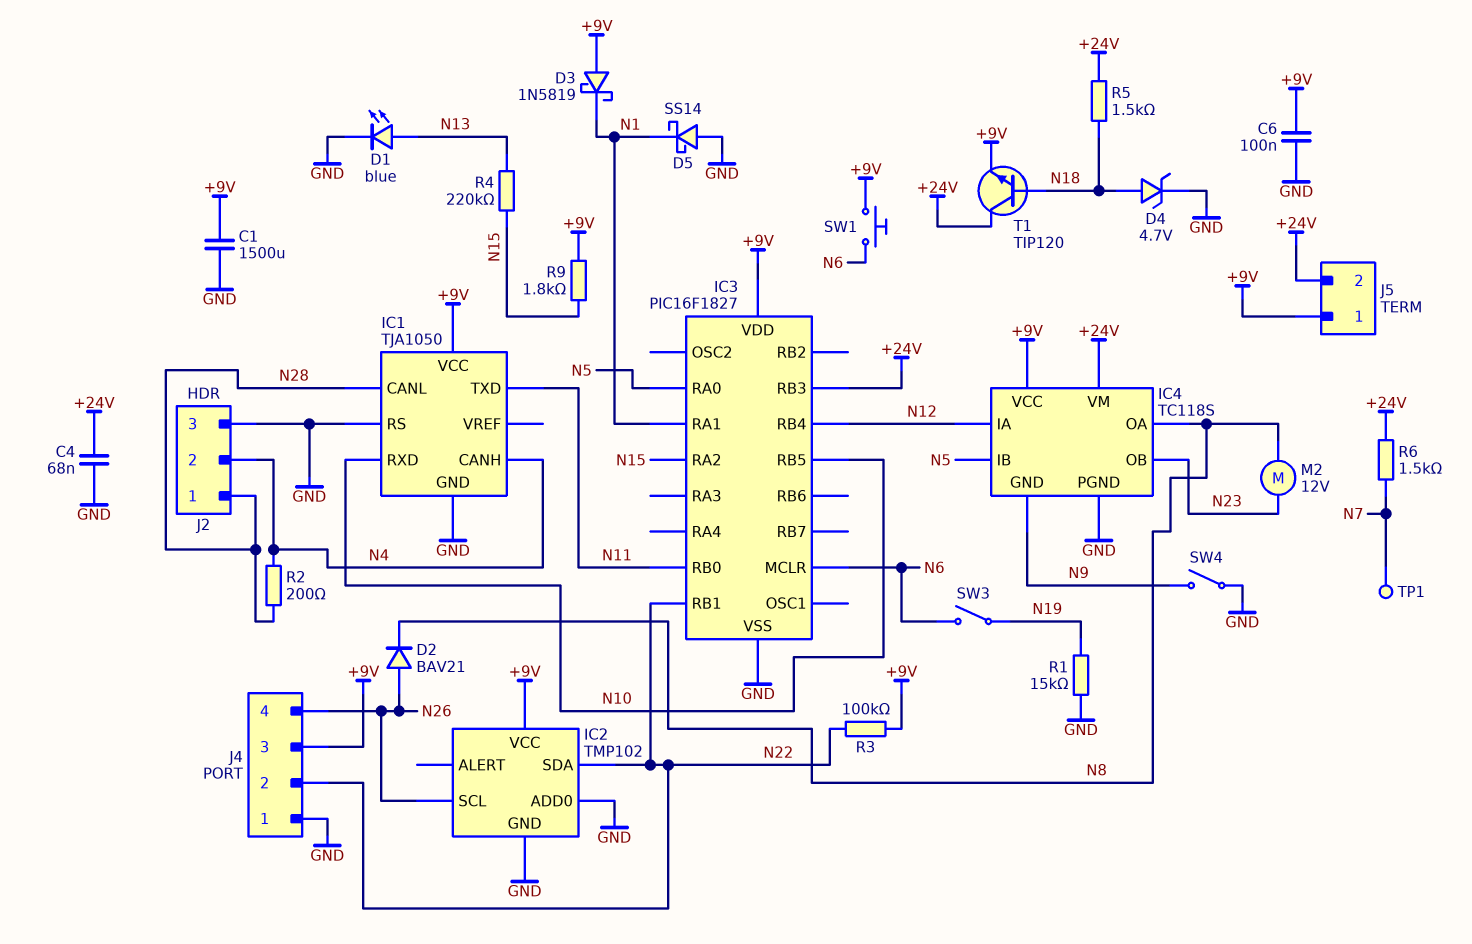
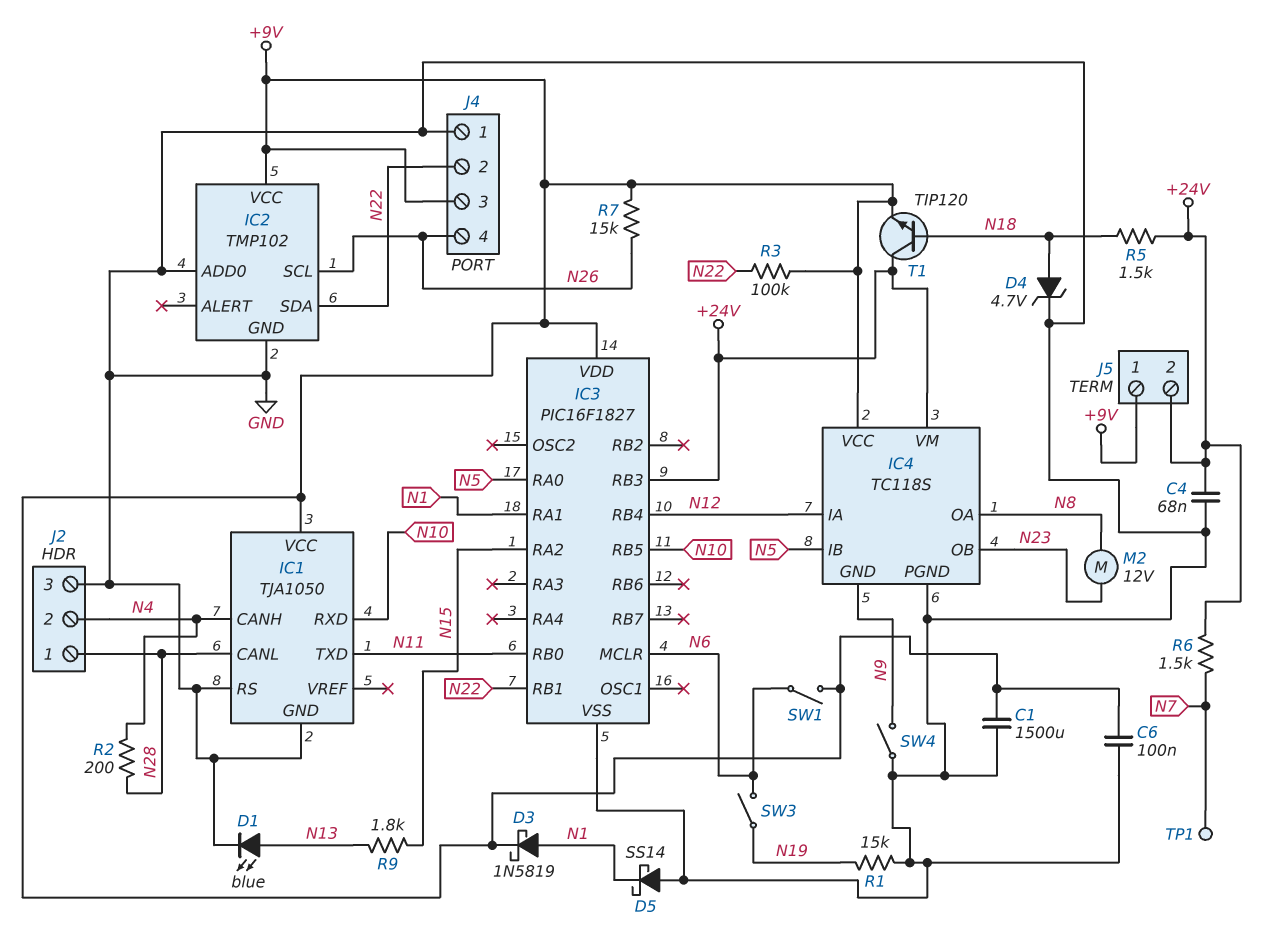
D2: diode BAV21 (A N26, K N8) -> none
D3: schottky 1N5819 (A +9V, K N1) -> schottky 1N5819 (A N1, K +9V)
R4: 220k (N13, N15) -> none
R7: none -> 15k (+9V, N26)
R9: 1.8k (+9V, N15) -> 1.8k (N13, N15)
SW1: button (+9V, N6) -> switch (+9V, N6)

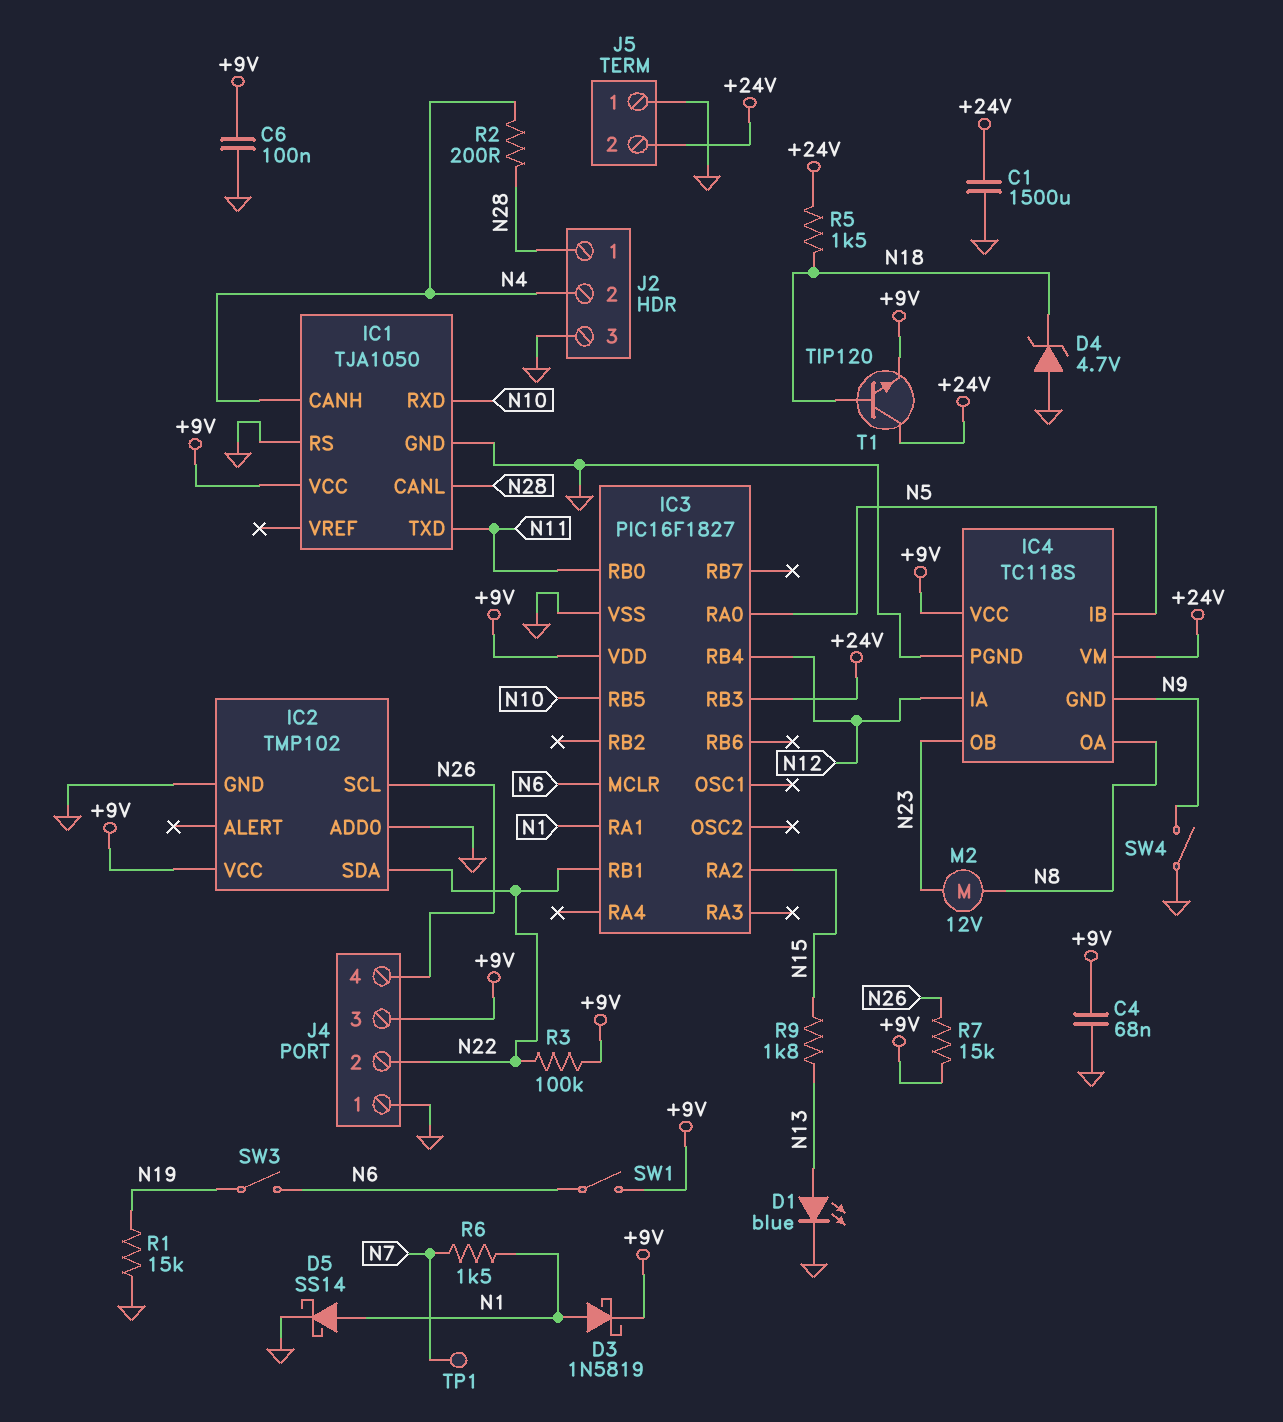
C1: 1500uF (+9V, GND) -> 1500uF (+24V, GND)
C4: 68nF (+24V, GND) -> 68nF (+9V, GND)
D4: zener 4.7V (A N18, K GND) -> zener 4.7V (A GND, K N18)
D5: schottky SS14 (A GND, K N1) -> schottky SS14 (A N1, K GND)
J5 pin 1: +9V -> GND
R6: 1.5k (+24V, N7) -> 1.5k (N1, N7)

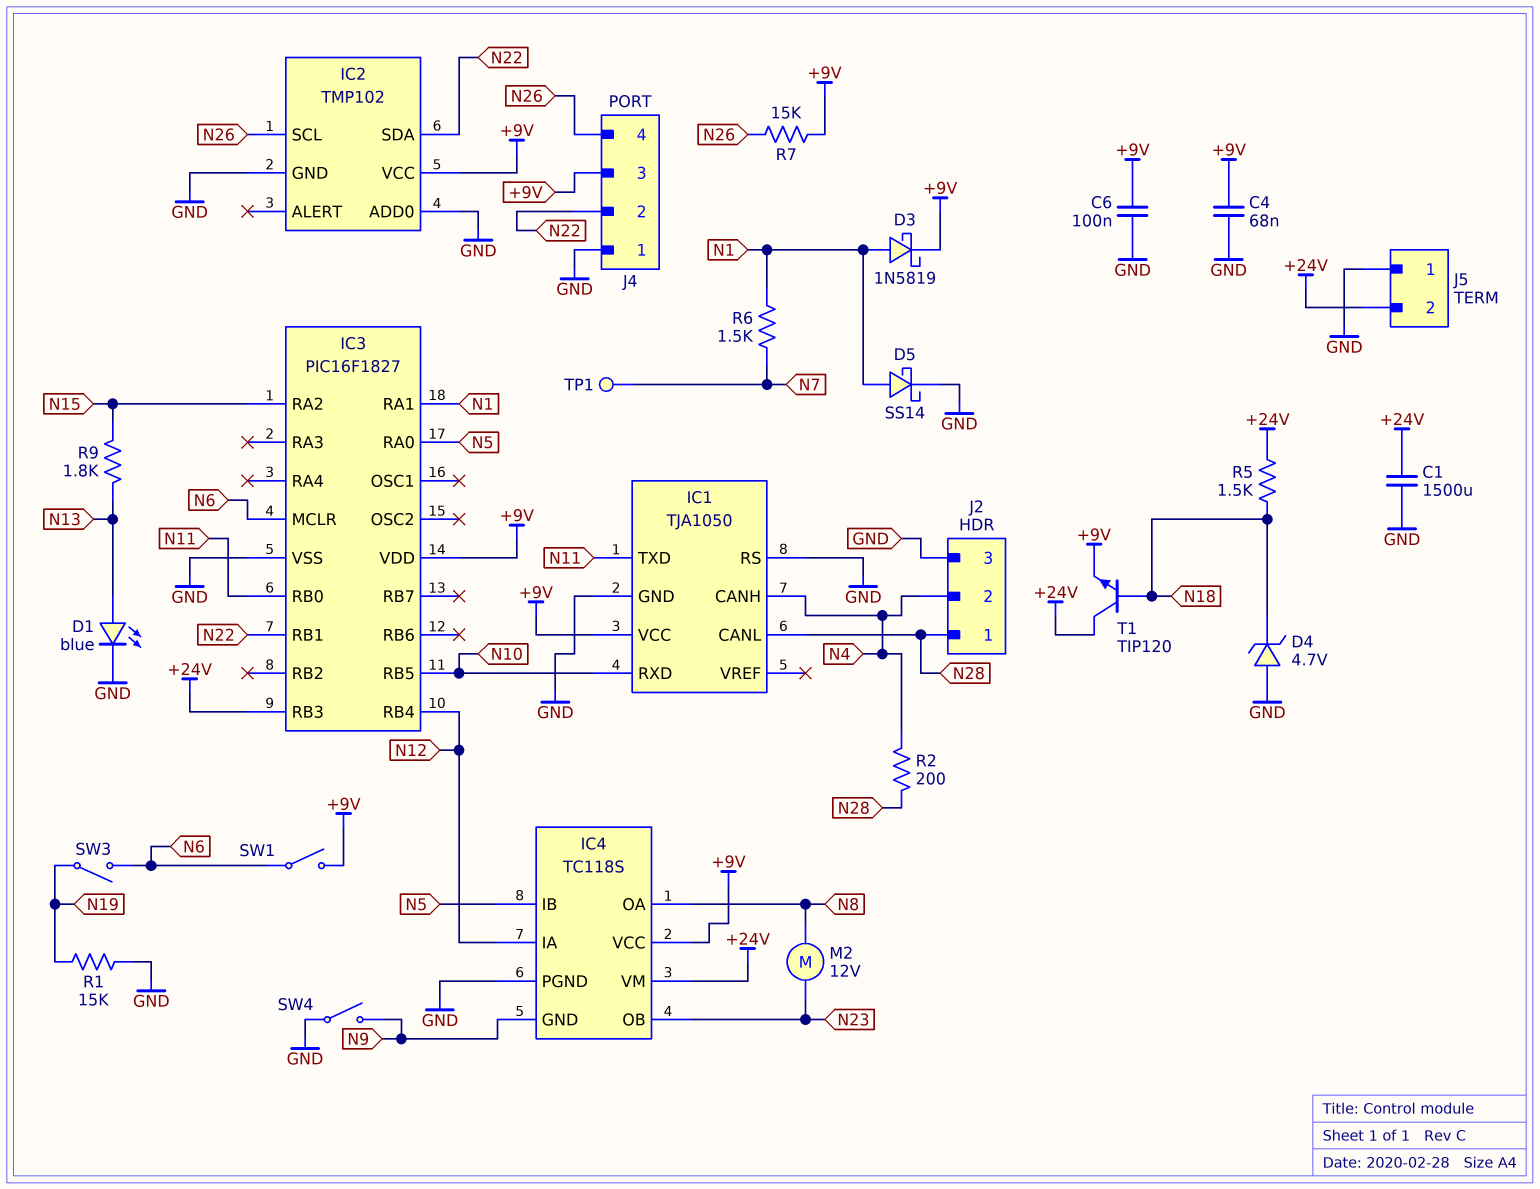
R3: 100k (+9V, N22) -> none

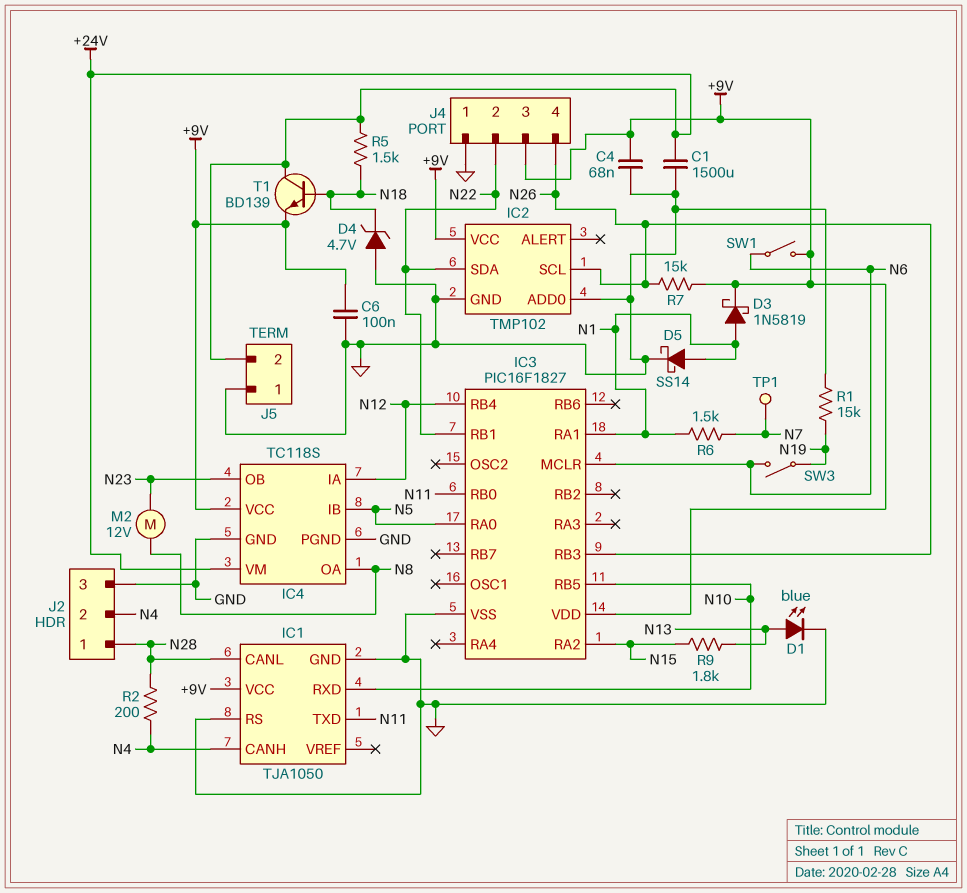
IC3 pin RB3: +24V -> N26
IC4 pin GND: N9 -> GND
SW4: switch (GND, N9) -> none
T1: NPN TIP120 (B N18, C +24V, E +9V) -> NPN BD139 (B N18, C +24V, E +9V)

